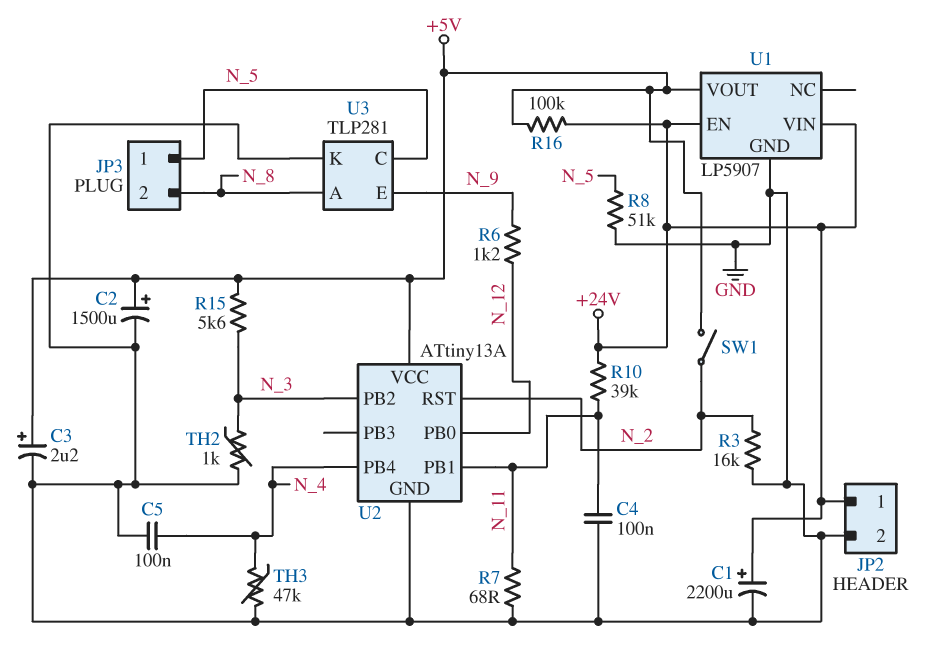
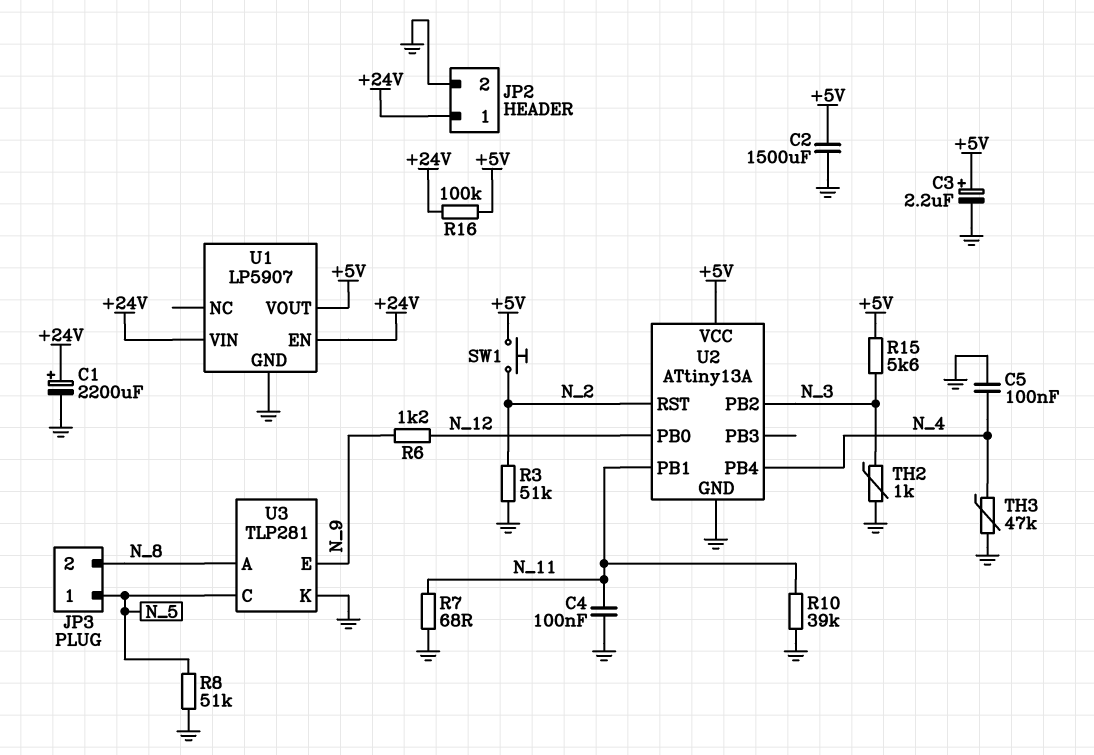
C2: 1500uF (plus +5V, minus GND) -> 1500uF (+5V, GND)
R3: 16k (GND, N_2) -> 51k (GND, N_2)
R10: 39k (+24V, N_11) -> 39k (GND, N_11)
SW1: switch (+5V, N_2) -> button (+5V, N_2)

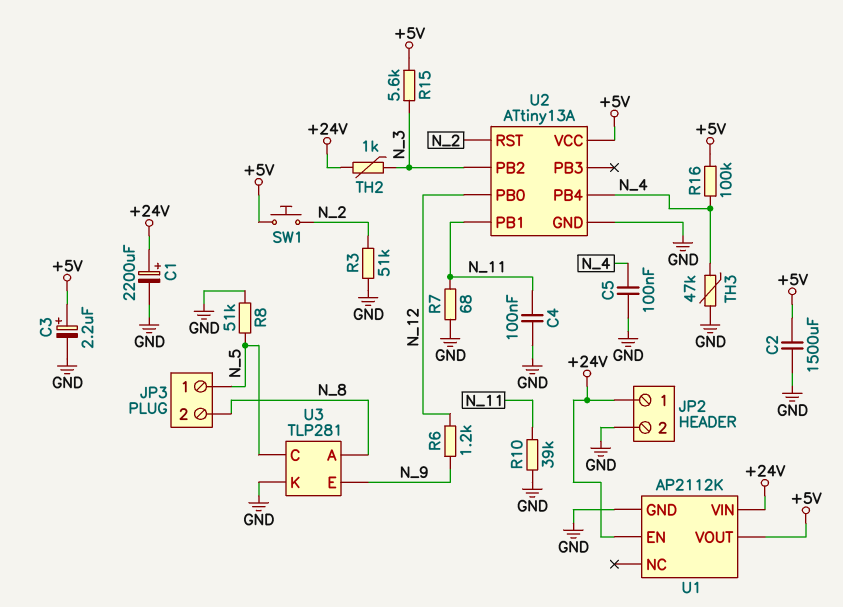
R16: 100k (+5V, +24V) -> 100k (+5V, N_4)
TH2: 1k (GND, N_3) -> 1k (+24V, N_3)
U1: LP5907 -> AP2112K

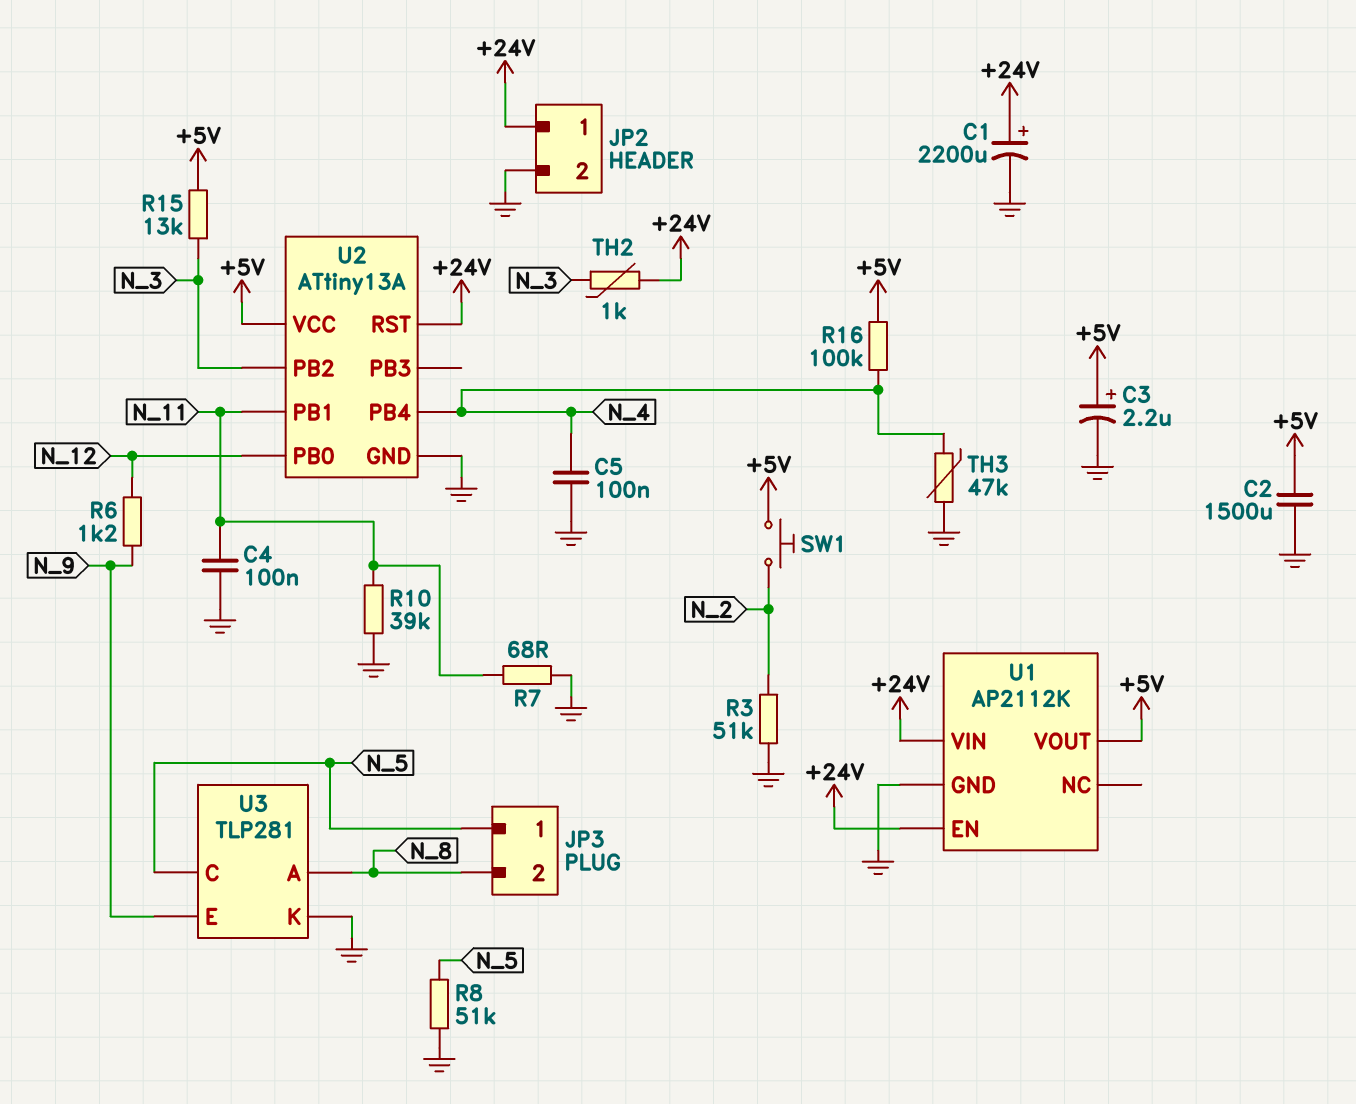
R15: 5.6k (+5V, N_3) -> 13k (+5V, N_3)
U2 pin RST: N_2 -> +24V

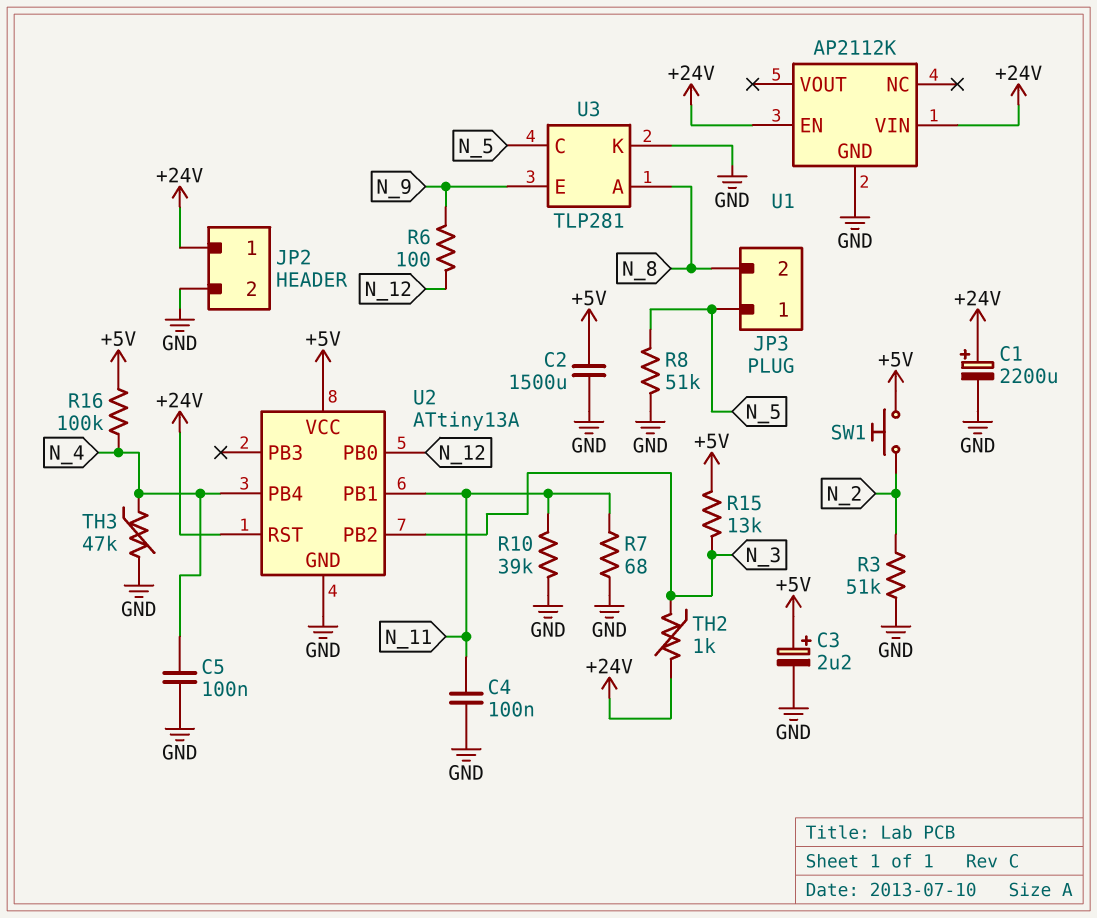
R6: 1.2k (N_9, N_12) -> 100 (N_9, N_12)
U1 pin VOUT: +5V -> none

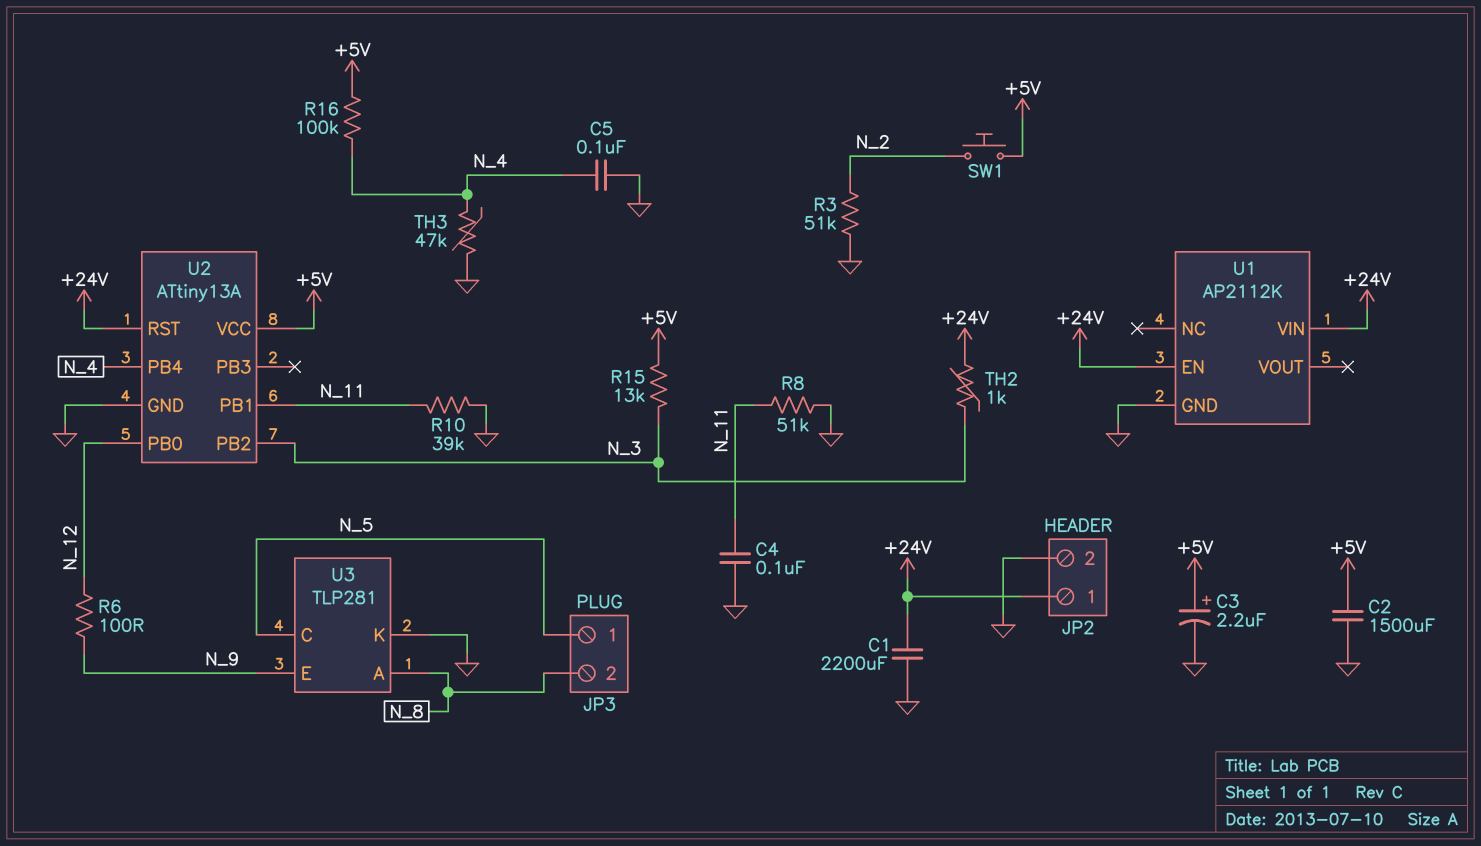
C1: 2200uF (plus +24V, minus GND) -> 2200uF (+24V, GND)
R7: 68 (GND, N_11) -> none
R8: 51k (GND, N_5) -> 51k (GND, N_11)

